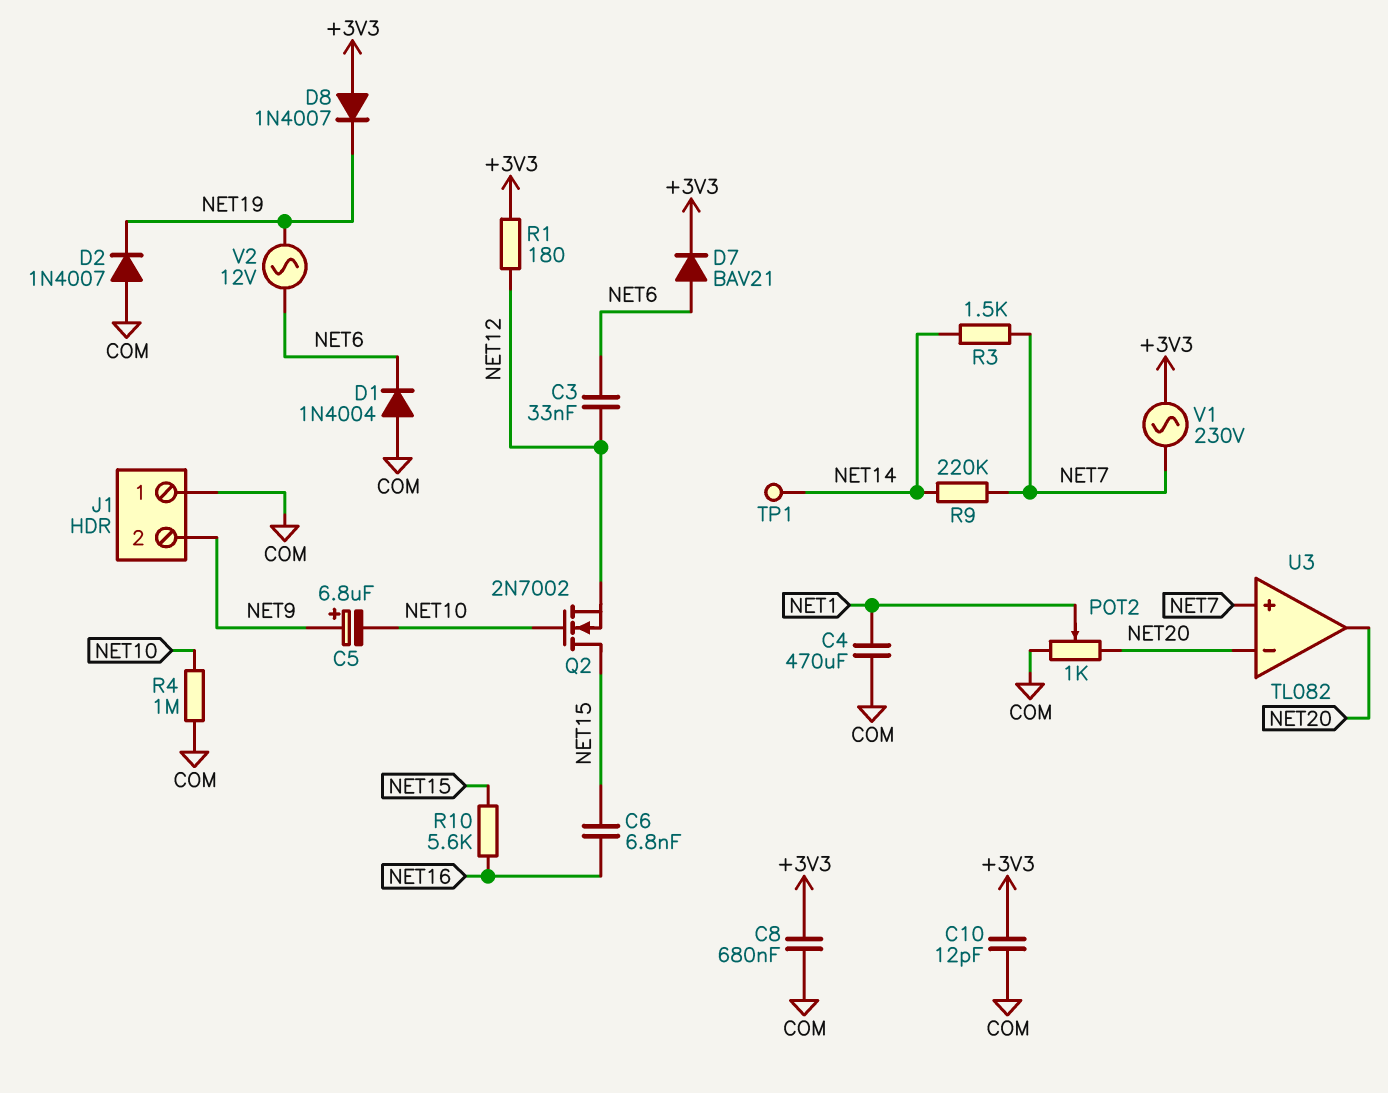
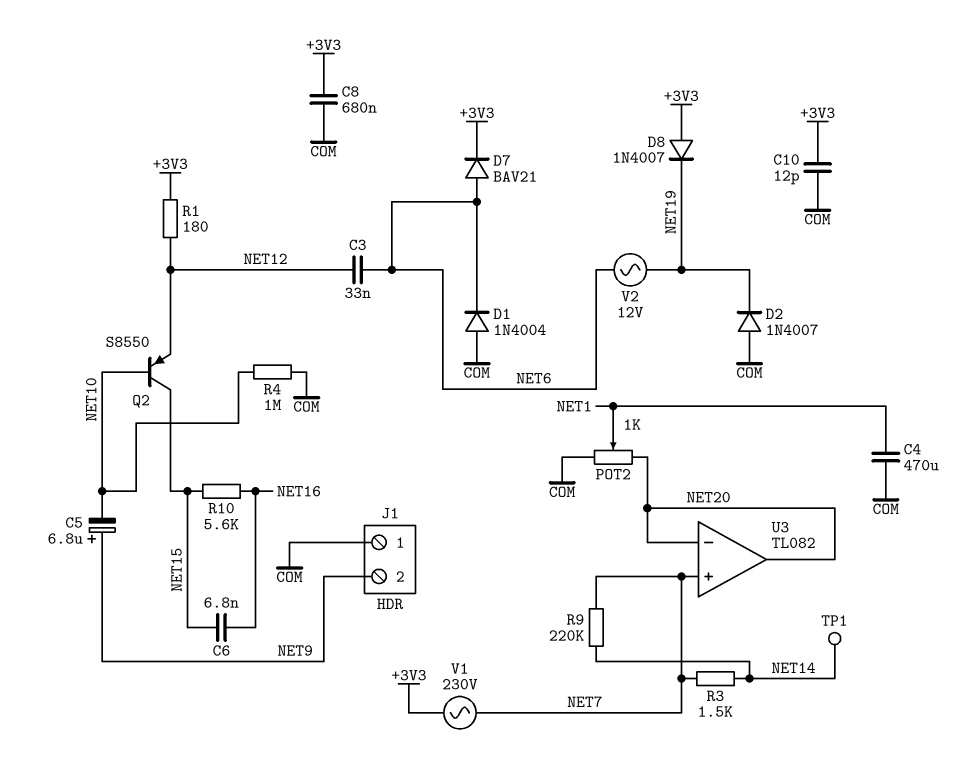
Q2: NMOS 2N7002 (G NET10, D NET15, S NET12) -> PNP S8550 (B NET10, C NET15, E NET12)

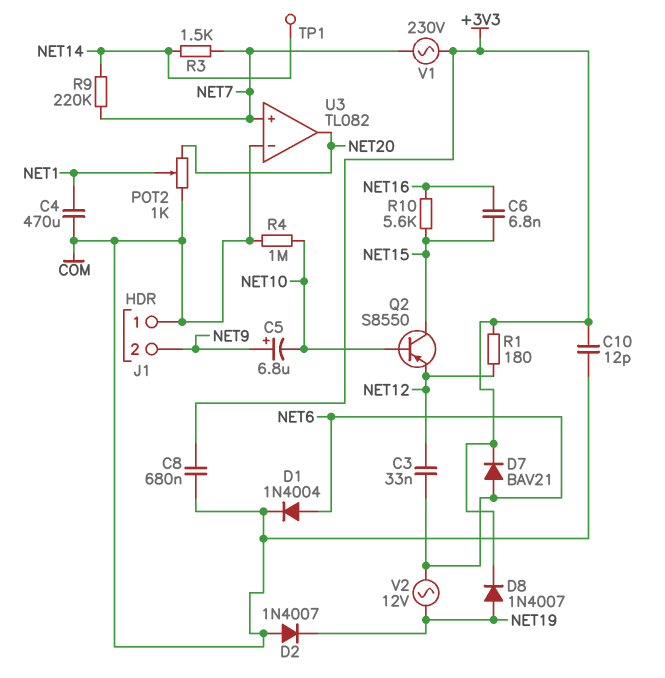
D1: diode 1N4004 (A COM, K NET6) -> diode 1N4004 (A NET6, K COM)
D8: diode 1N4007 (A +3V3, K NET19) -> diode 1N4007 (A NET19, K +3V3)
U3 pin in-: NET20 -> COM

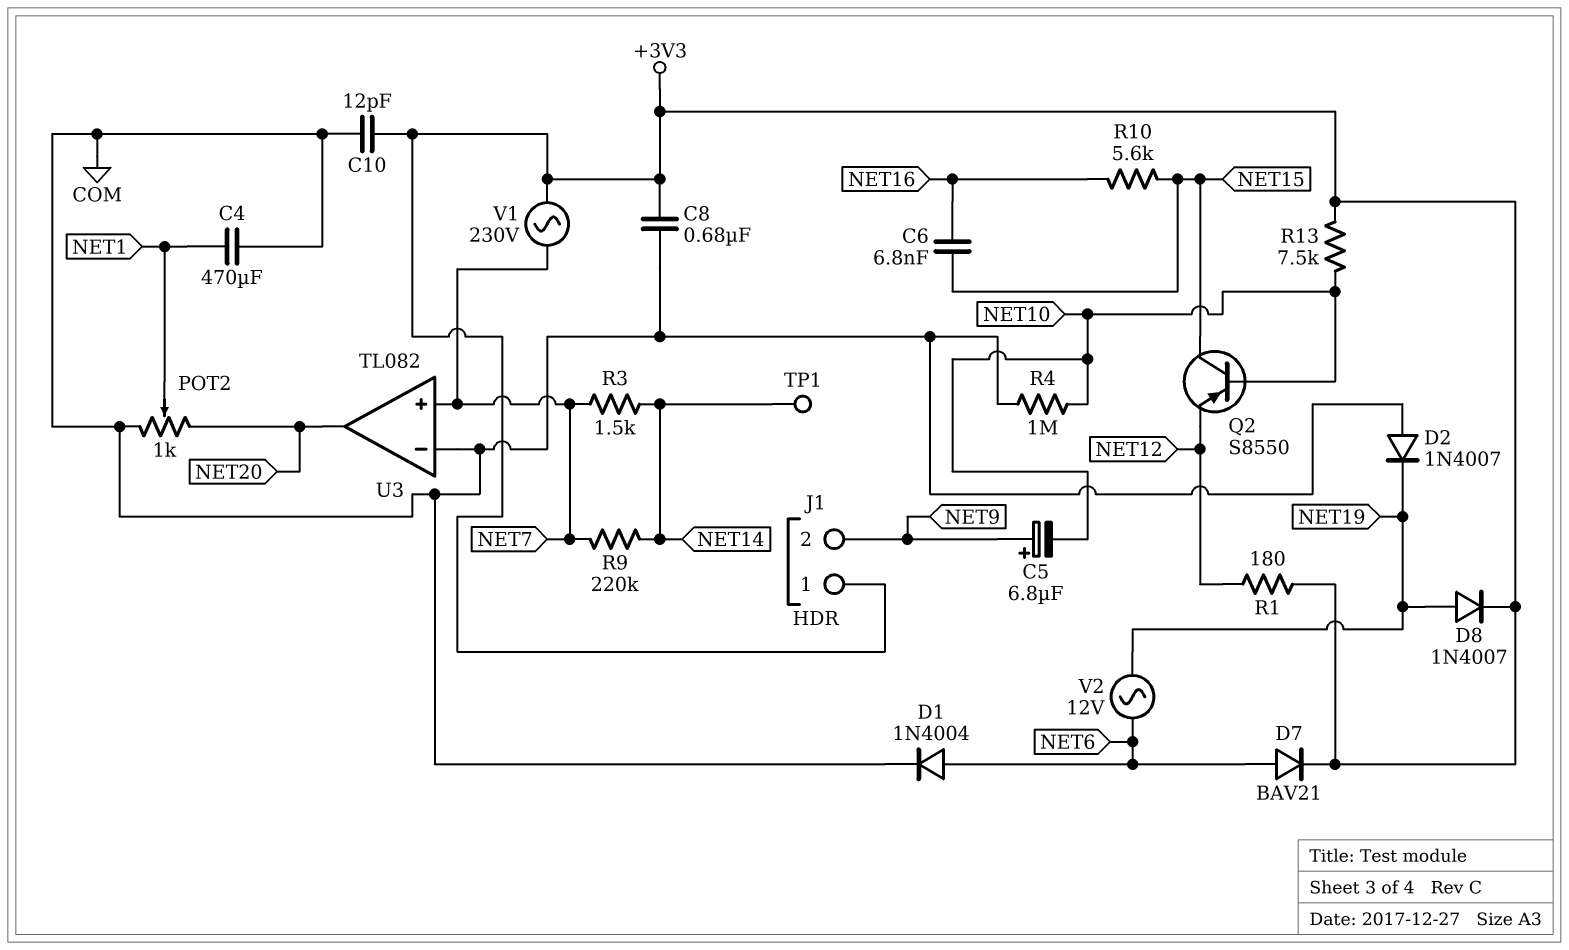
C3: 33nF (NET6, NET12) -> none
J1 pin 1: COM -> +3V3
R13: none -> 7.5k (+3V3, NET10)

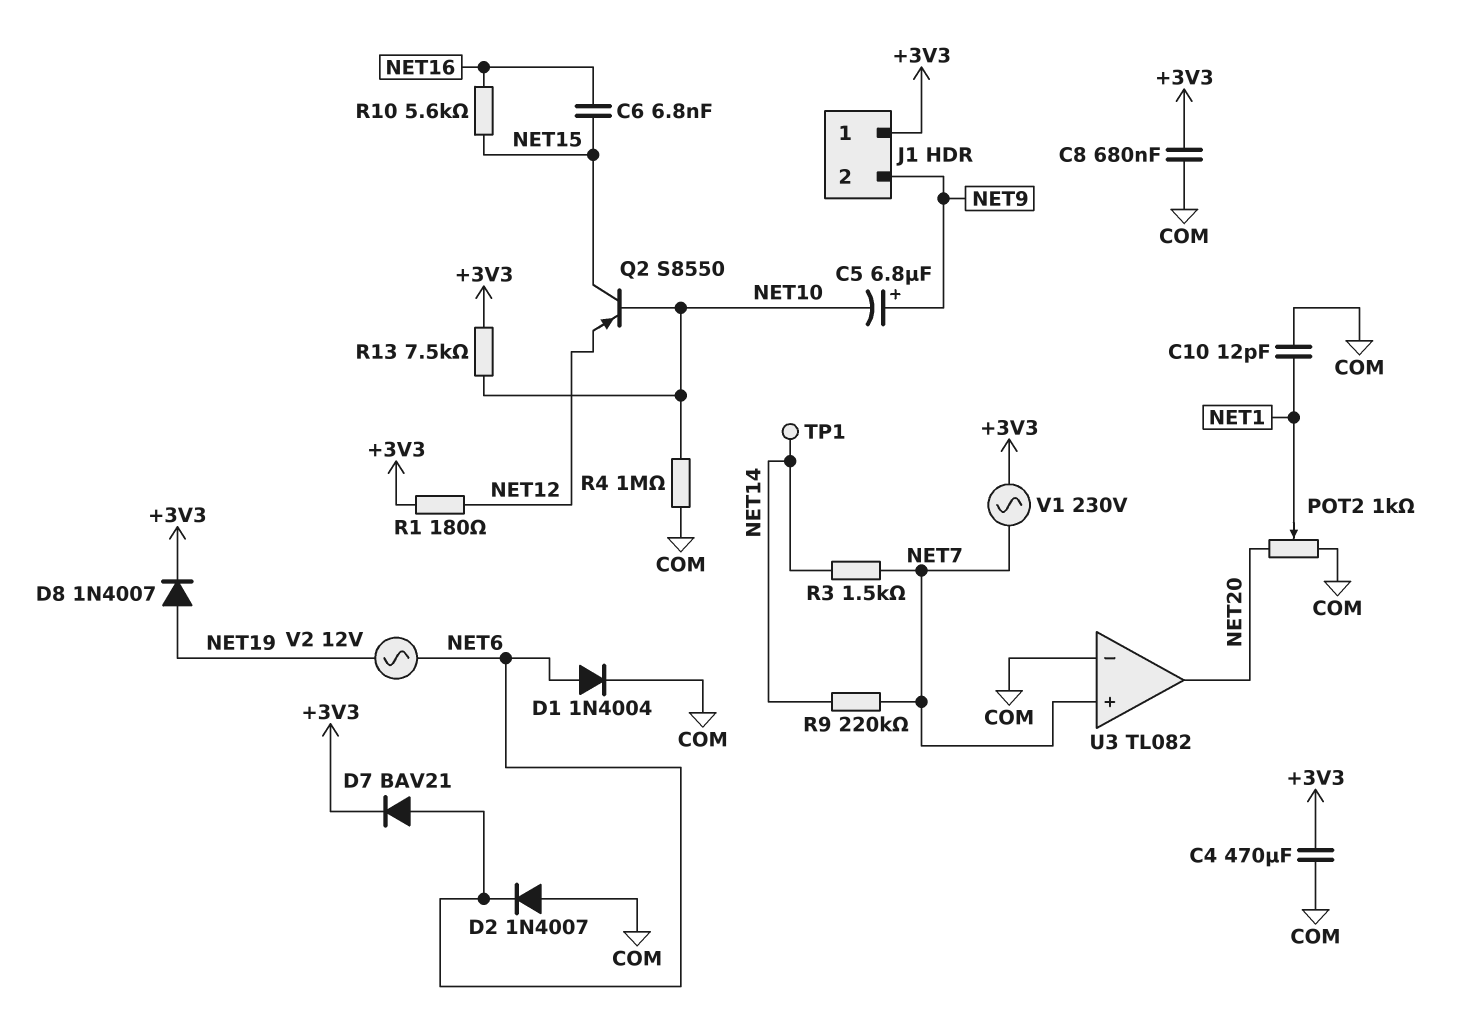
C4: 470uF (COM, NET1) -> 470uF (+3V3, COM)
C10: 12pF (+3V3, COM) -> 12pF (COM, NET1)
D2: diode 1N4007 (A COM, K NET19) -> diode 1N4007 (A COM, K NET6)

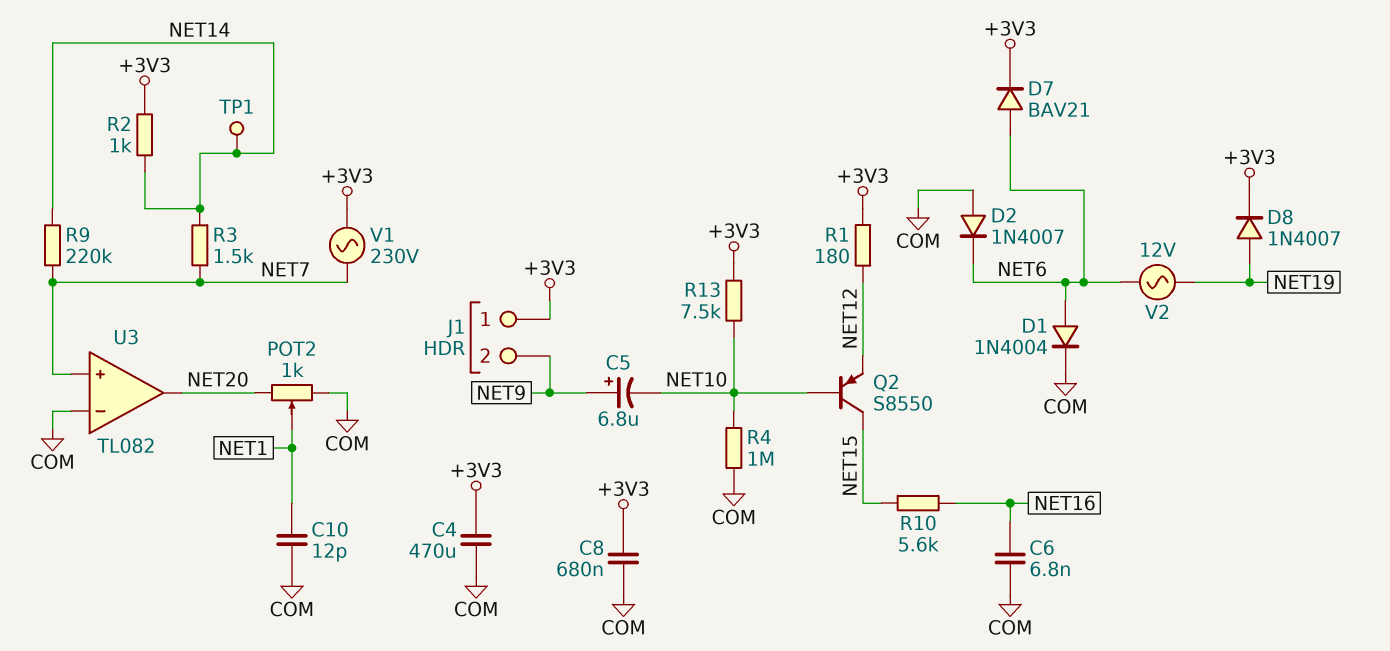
C6: 6.8nF (NET15, NET16) -> 6.8nF (COM, NET16)
R2: none -> 1k (+3V3, NET14)

